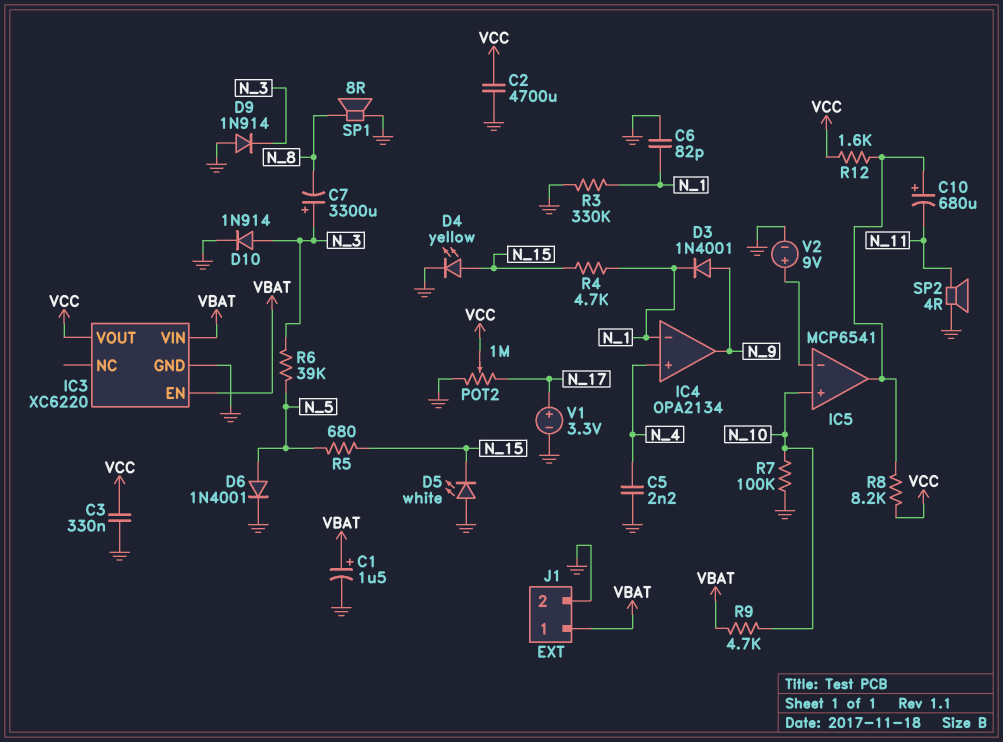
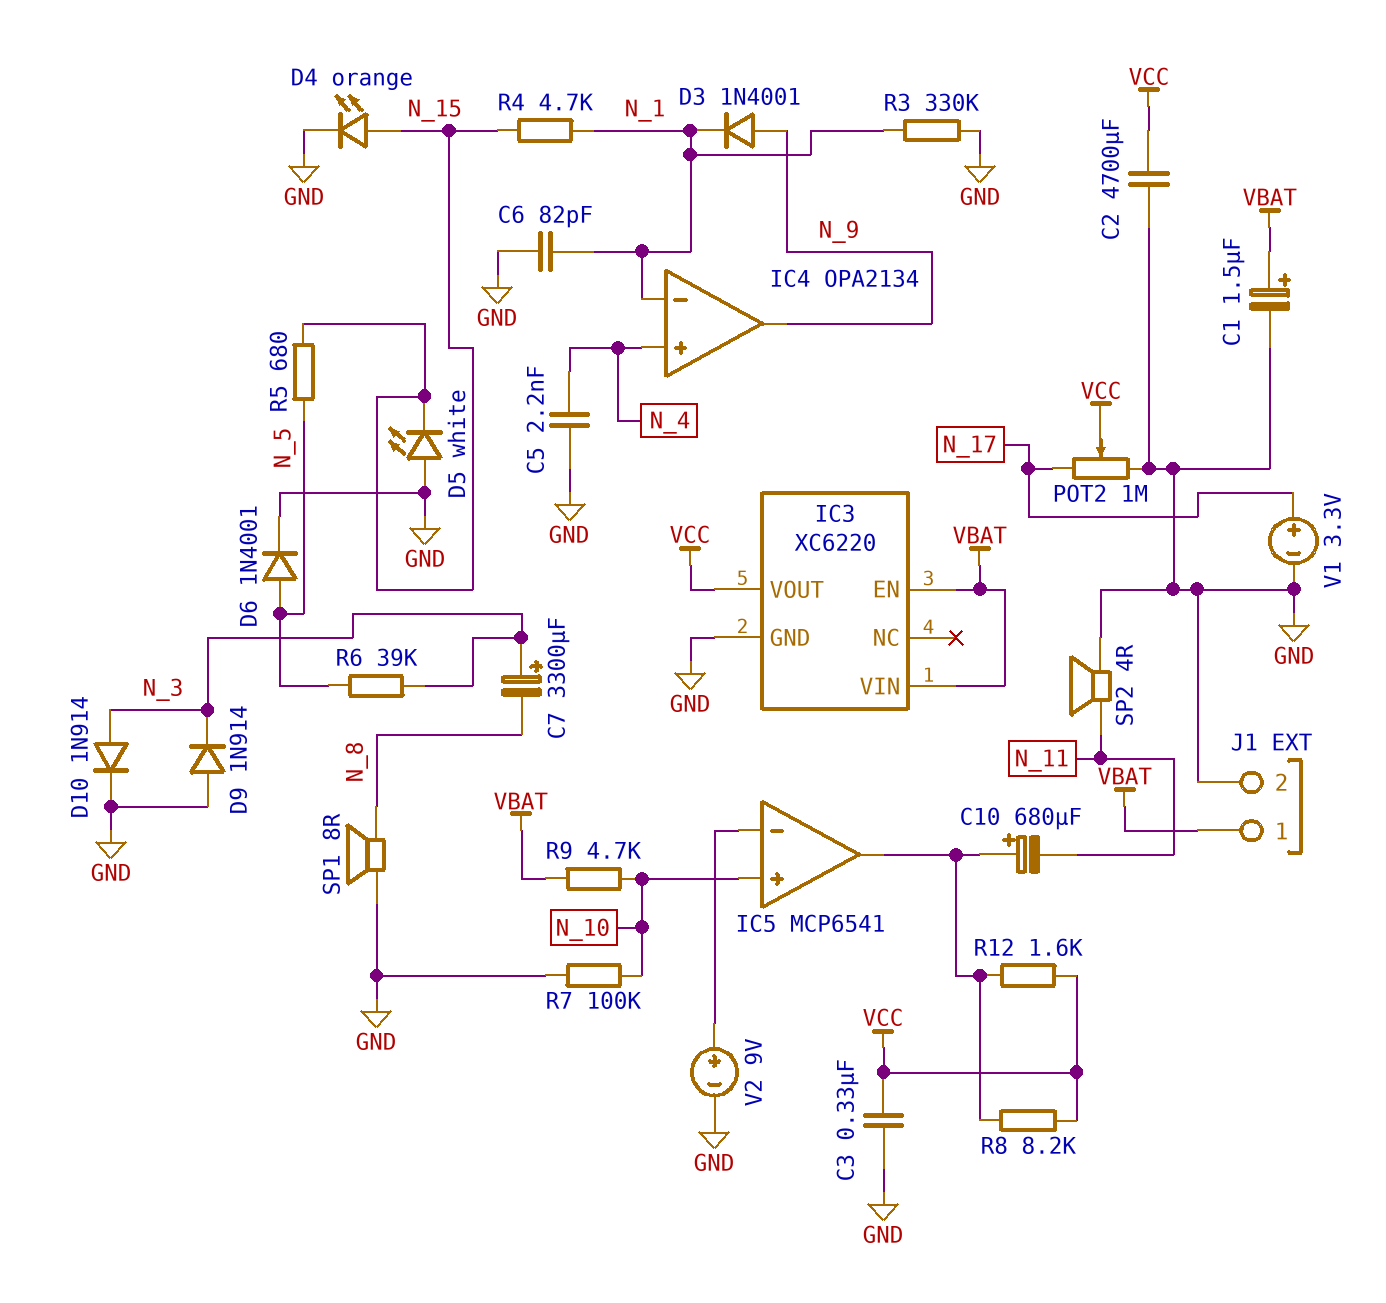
D4: LED yellow (A N_15, K GND) -> LED orange (A N_15, K GND)

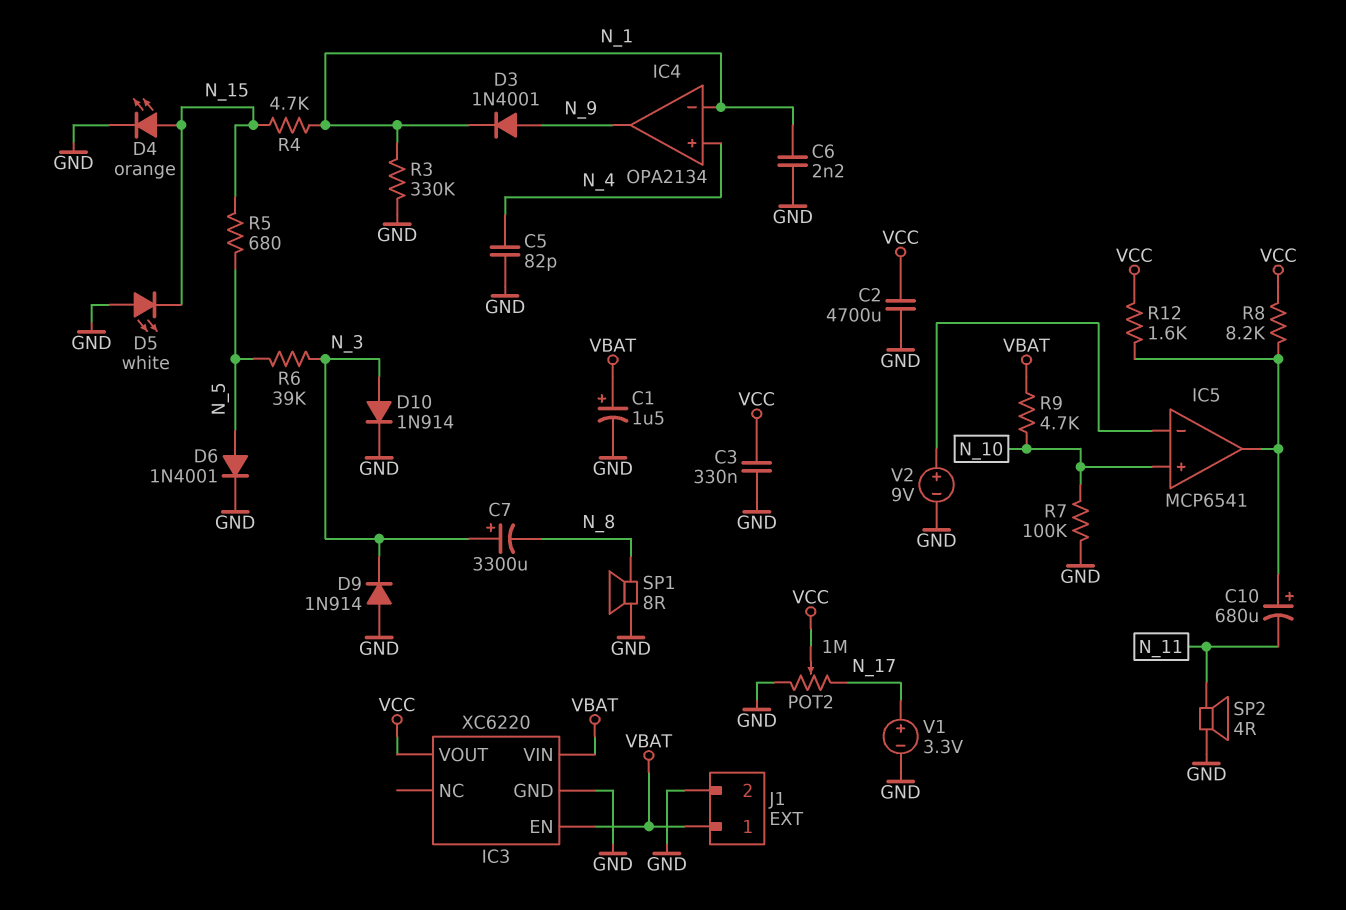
C5: 2.2nF (GND, N_4) -> 82pF (GND, N_4)
C6: 82pF (GND, N_1) -> 2.2nF (GND, N_1)

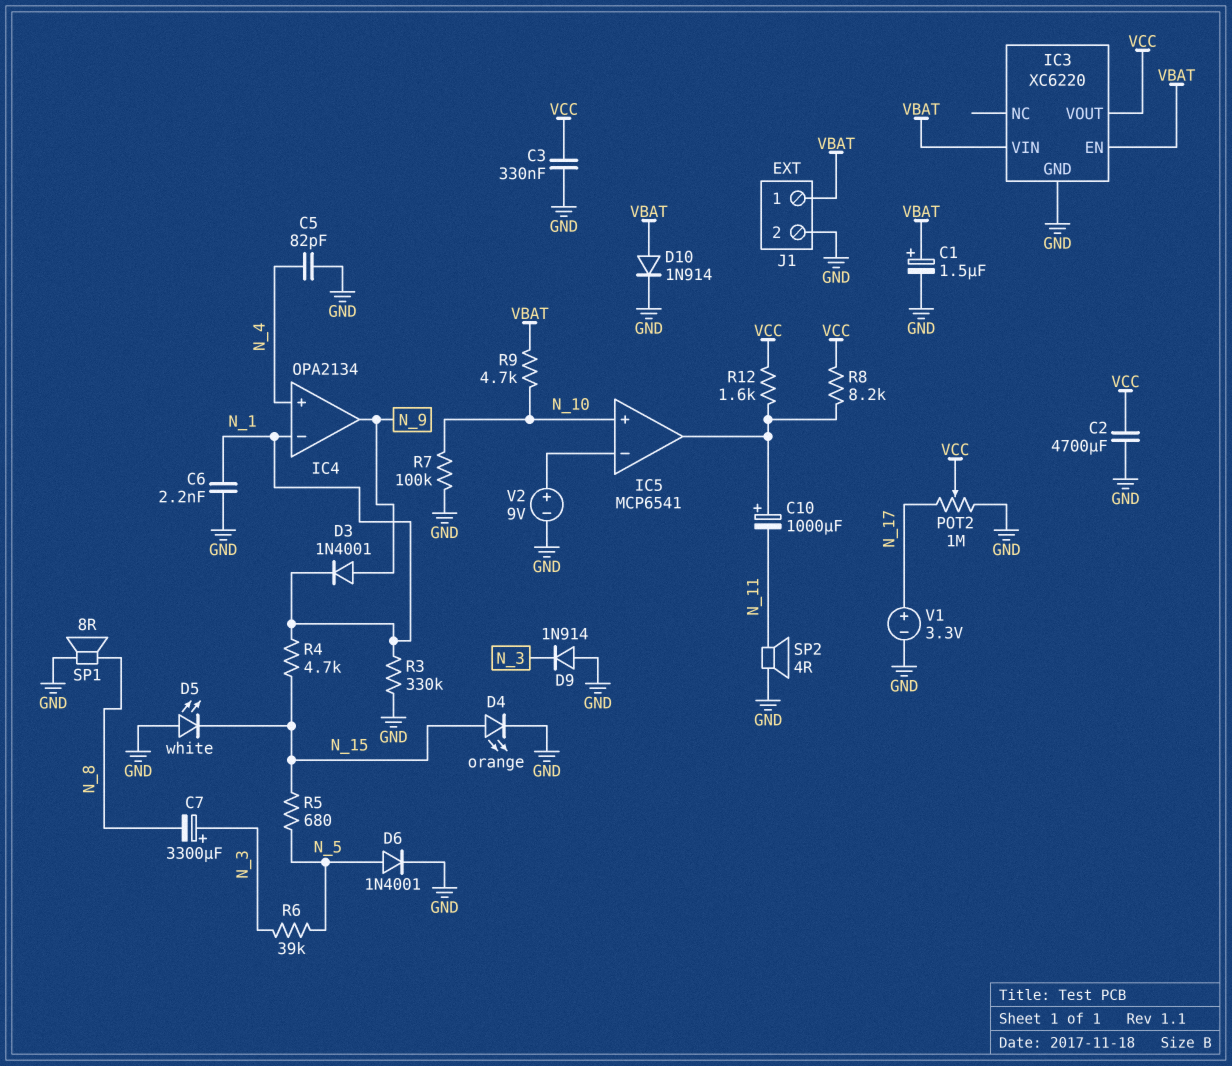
C10: 680uF (plus IC5/out, minus N_11) -> 1000uF (plus IC5/out, minus N_11)
D10: diode 1N914 (A N_3, K GND) -> diode 1N914 (A VBAT, K GND)

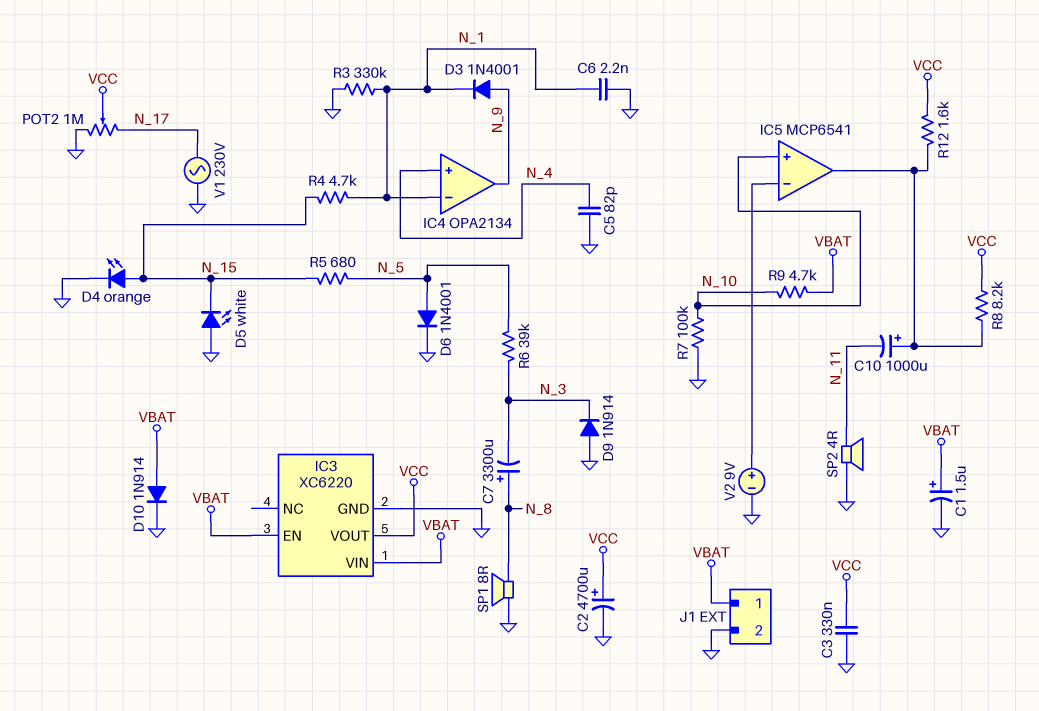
C2: 4700uF (GND, VCC) -> 4700uF (plus VCC, minus GND)
C7: 3300uF (plus N_3, minus N_8) -> 3300uF (plus N_8, minus N_3)
V1: 3.3V (plus N_17, minus GND) -> AC 230V (GND, N_17)

